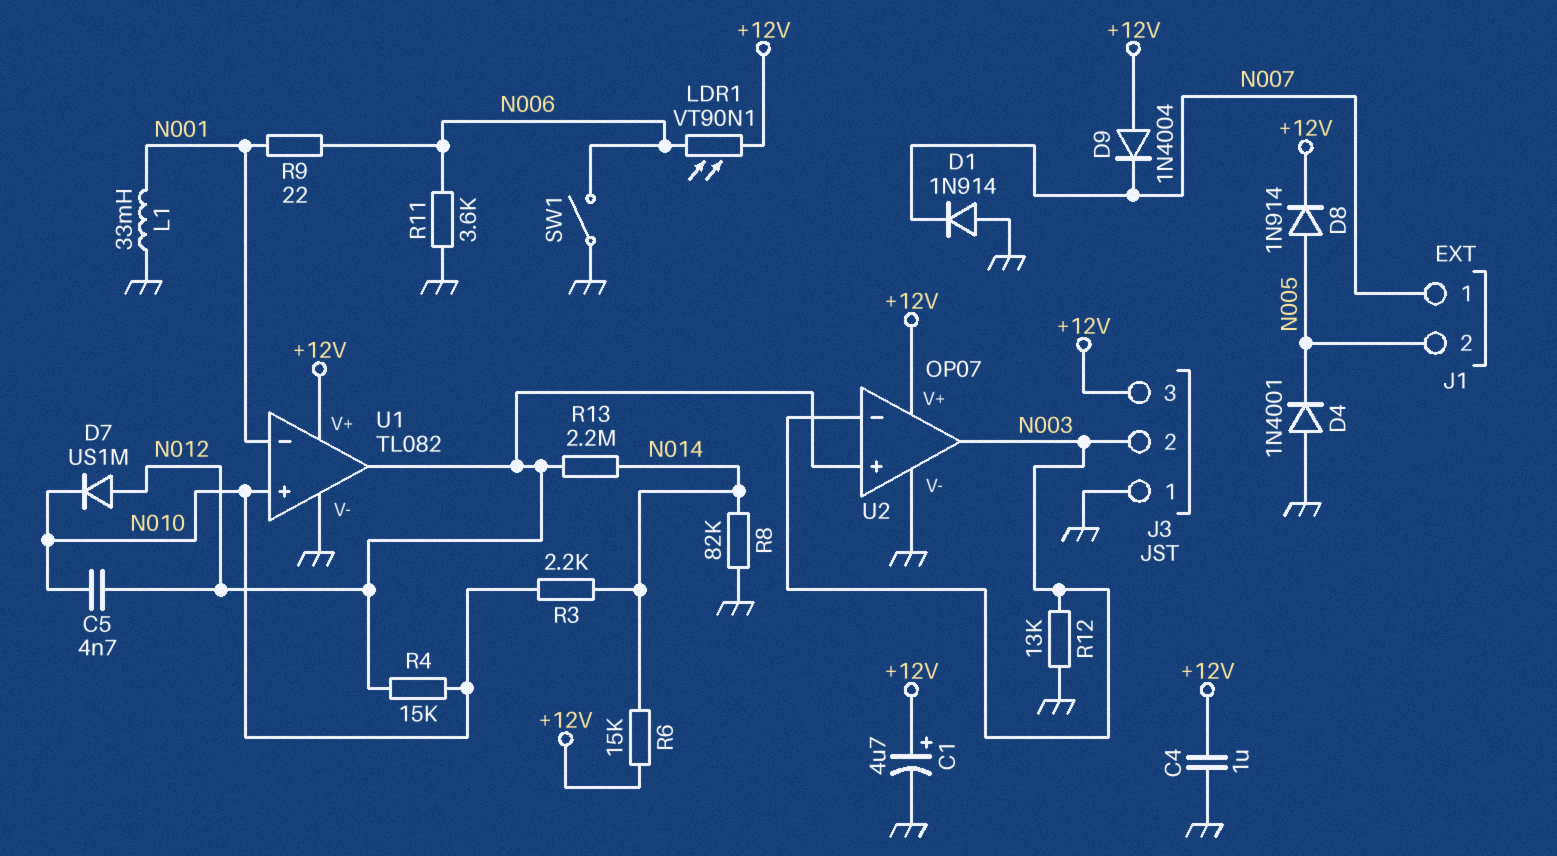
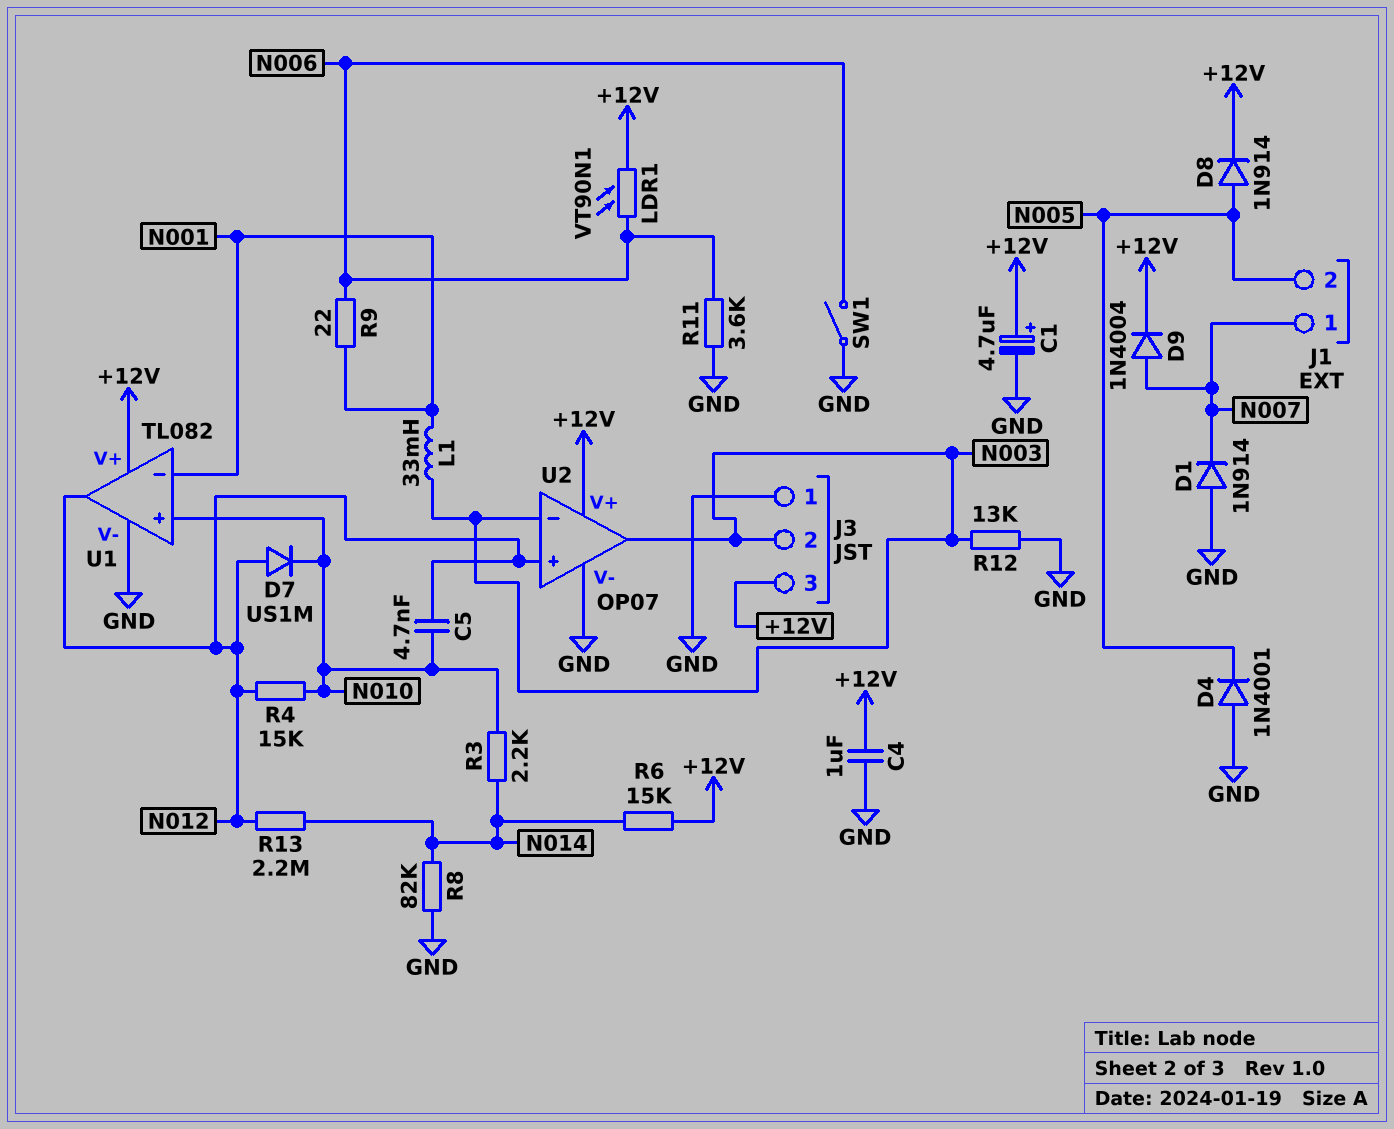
D9: diode 1N4004 (A +12V, K N007) -> diode 1N4004 (A N007, K +12V)
L1: 33mH (GND, N001) -> 33mH (N001, N003)

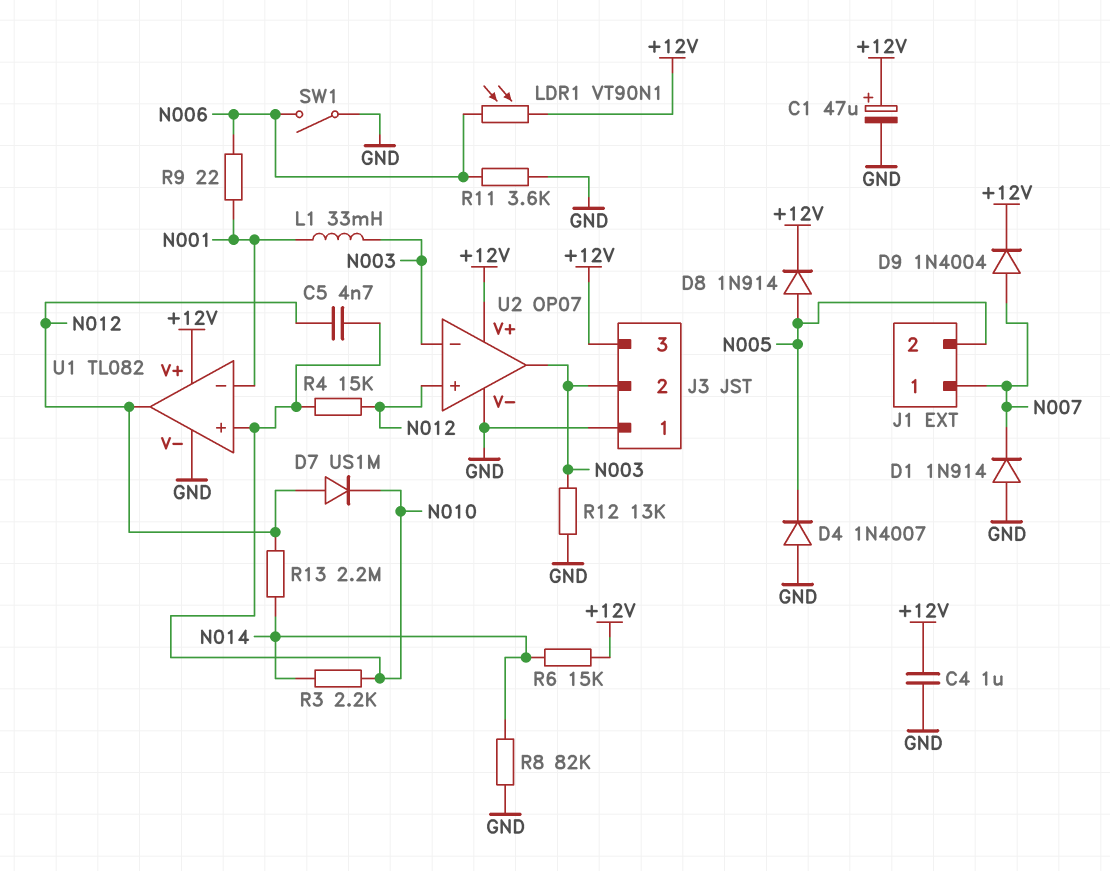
C1: 4.7uF (plus +12V, minus GND) -> 47uF (plus +12V, minus GND)
D4: diode 1N4001 (A GND, K N005) -> diode 1N4007 (A GND, K N005)

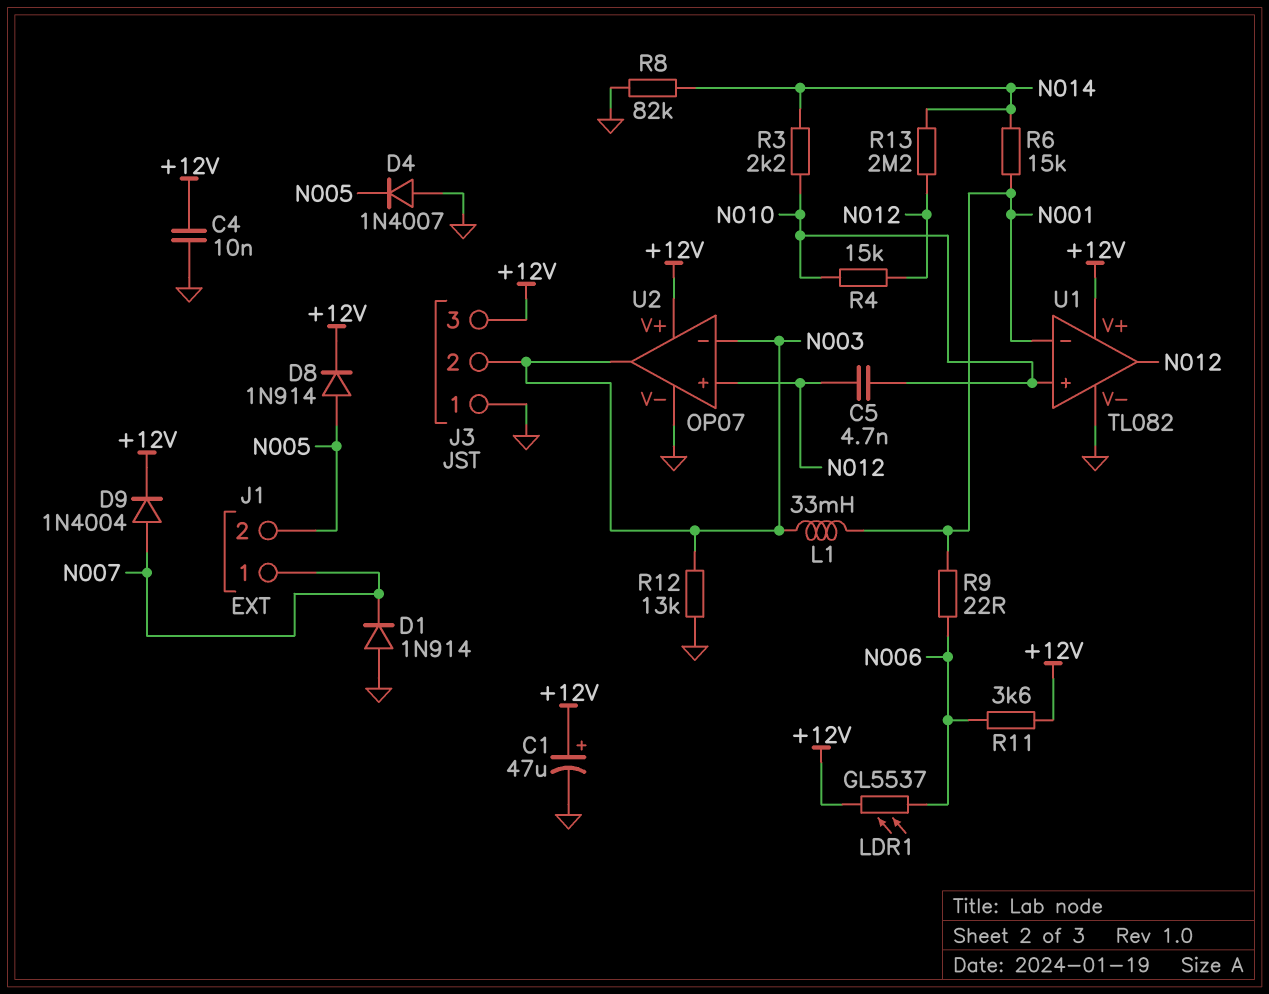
C4: 1uF (+12V, GND) -> 10nF (+12V, GND)
D7: diode US1M (A N012, K N010) -> none
LDR1: VT90N1 (+12V, N006) -> GL5537 (+12V, N006)
R6: 15k (+12V, N014) -> 15k (N001, N014)
R11: 3.6k (GND, N006) -> 3.6k (+12V, N006)
SW1: switch (GND, N006) -> none

